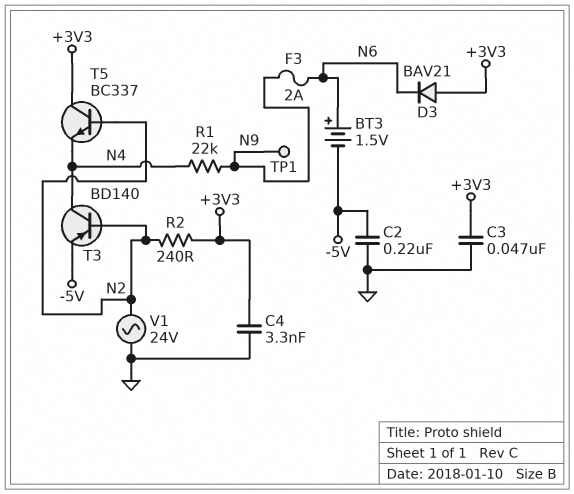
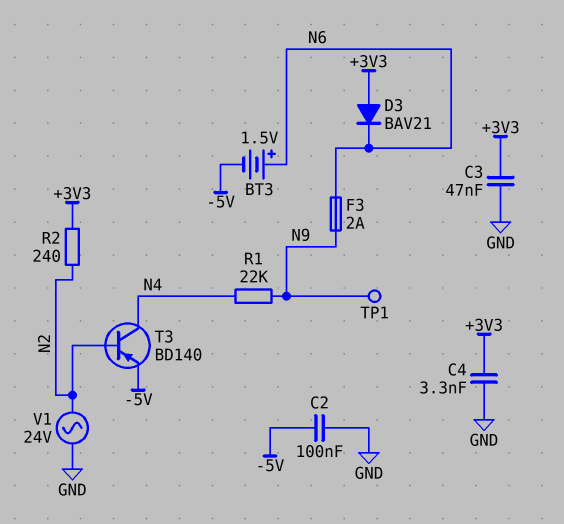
C2: 220nF (-5V, GND) -> 100nF (-5V, GND)
T5: NPN BC337 (B N2, C +3V3, E N4) -> none

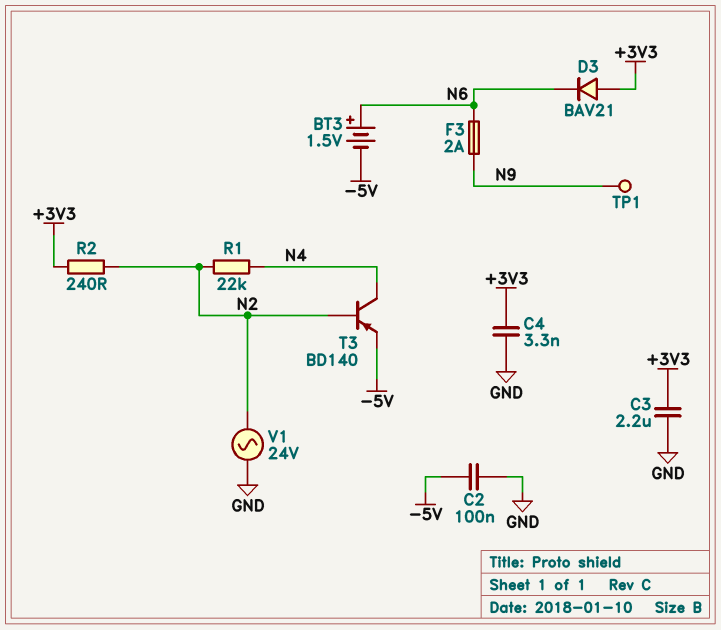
C3: 47nF (+3V3, GND) -> 2.2uF (+3V3, GND)
R1: 22k (N4, N9) -> 22k (N2, N4)

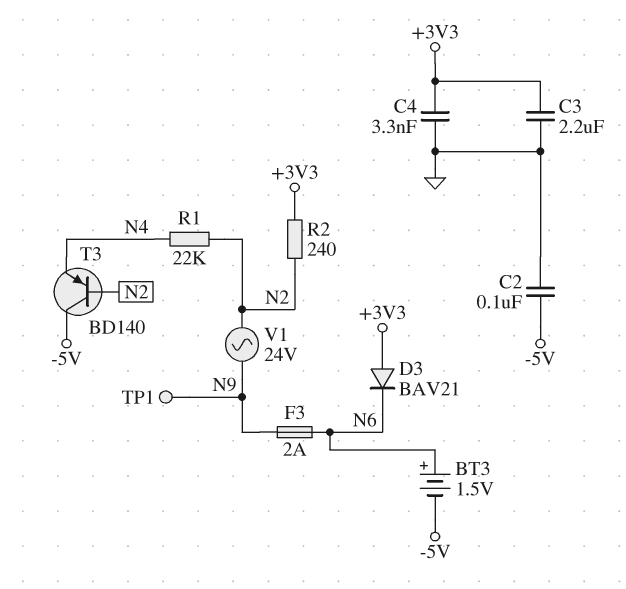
T3: PNP BD140 (B N2, C N4, E -5V) -> PNP BD140 (B N2, C -5V, E N4)
V1: AC 24V (GND, N2) -> AC 24V (N2, N9)

